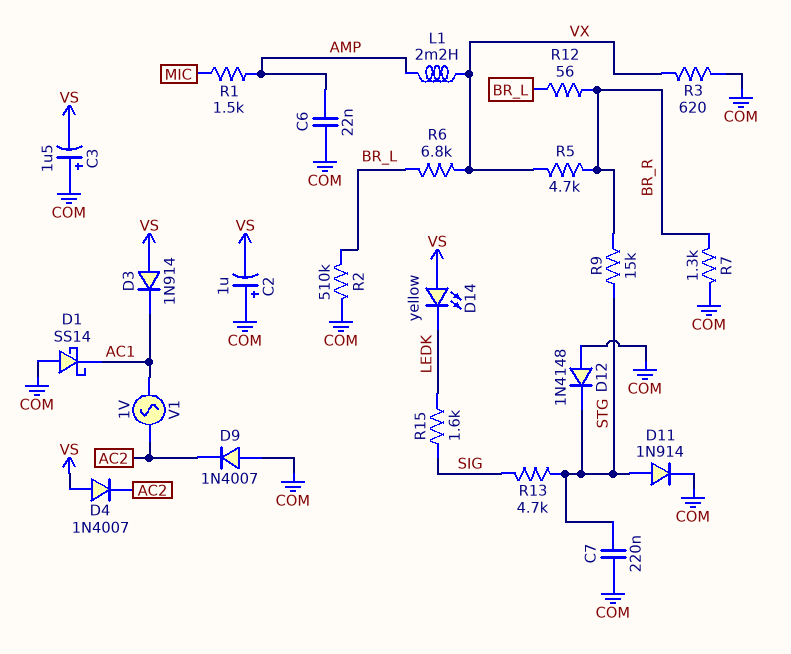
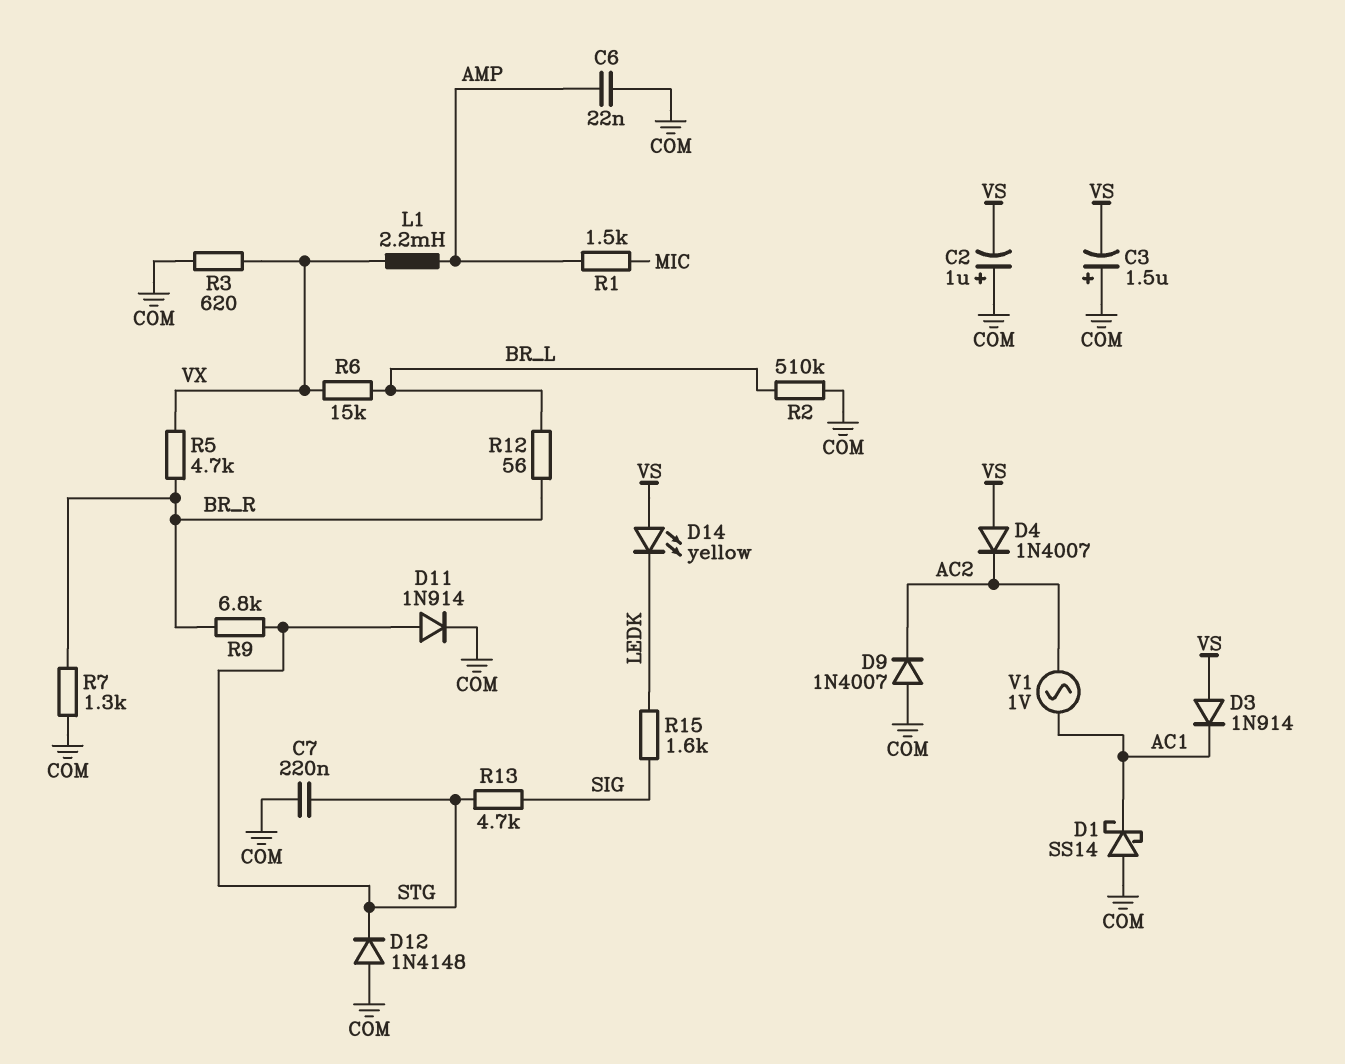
R6: 6.8k (BR_L, VX) -> 15k (BR_L, VX)
R9: 15k (BR_R, STG) -> 6.8k (BR_R, STG)

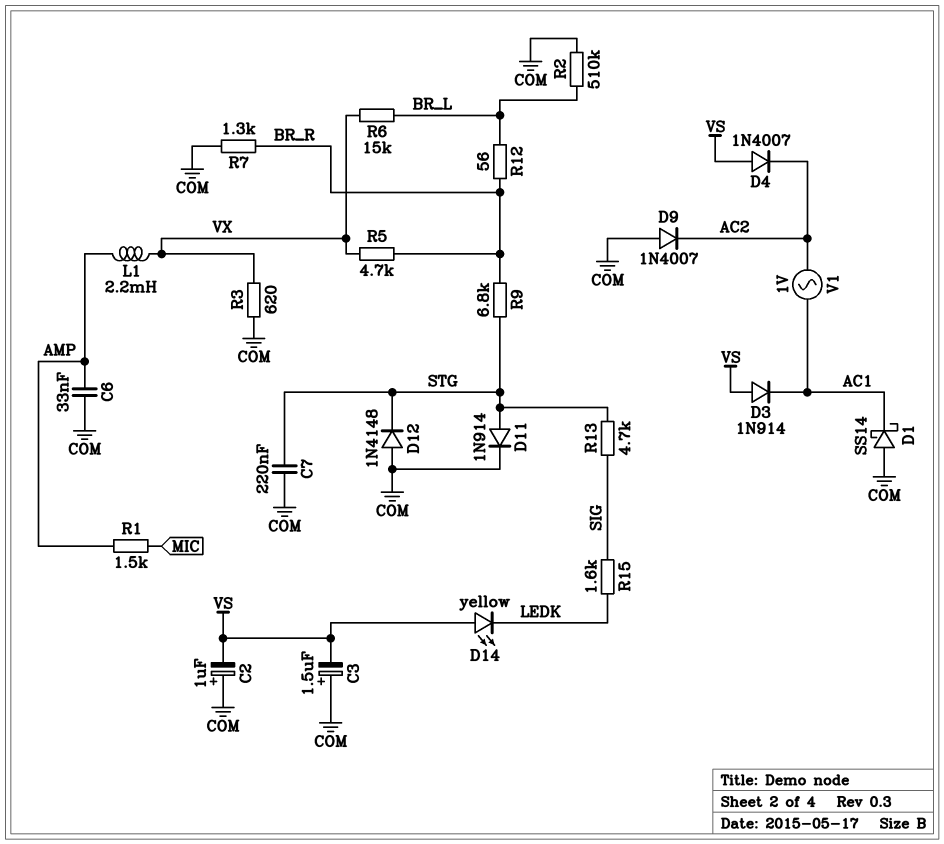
C6: 22nF (AMP, COM) -> 33nF (AMP, COM)

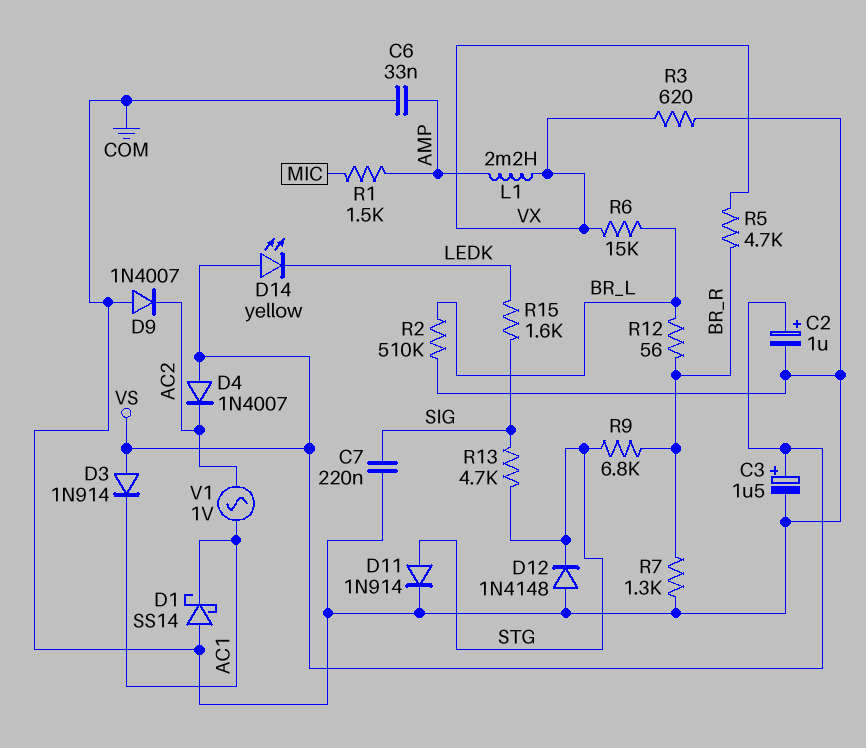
C2: 1uF (plus COM, minus VS) -> 1uF (plus VS, minus COM)
C3: 1.5uF (plus COM, minus VS) -> 1.5uF (plus VS, minus COM)
C7: 220nF (COM, STG) -> 220nF (COM, SIG)

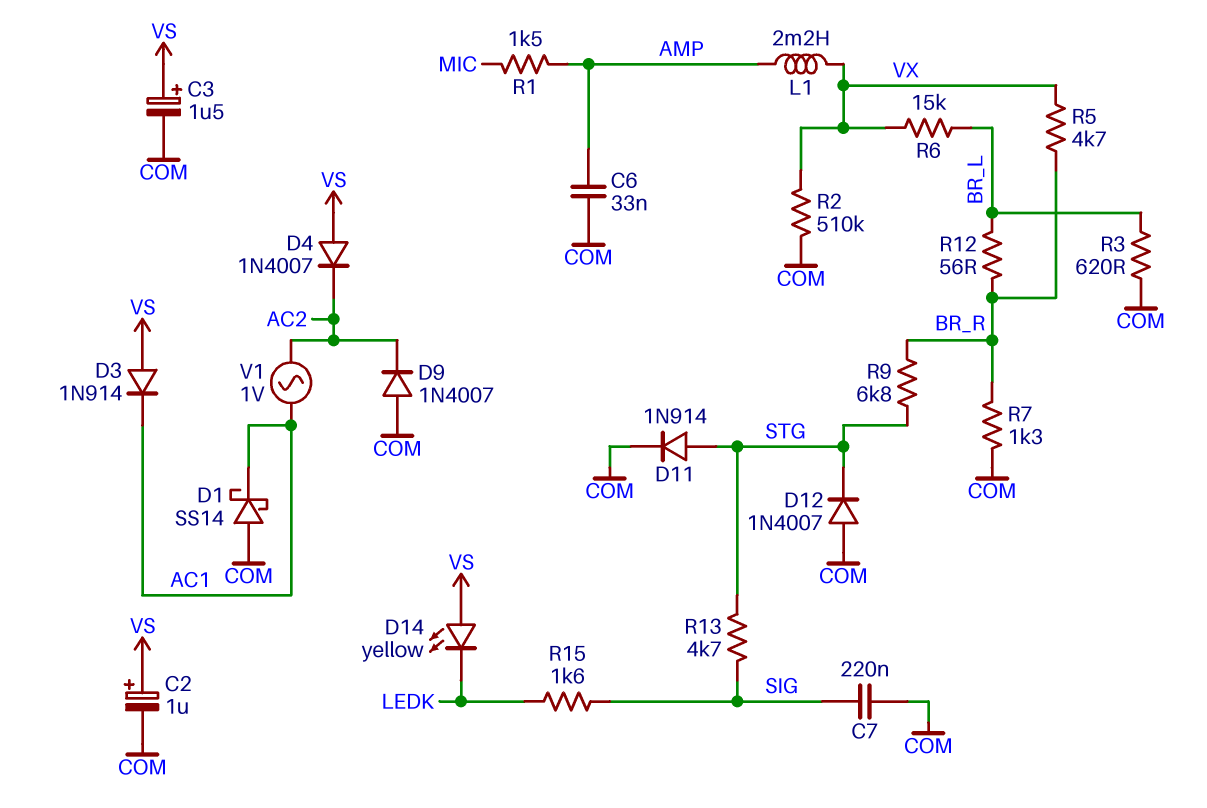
D12: diode 1N4148 (A COM, K STG) -> diode 1N4007 (A COM, K STG)
R2: 510k (BR_L, COM) -> 510k (COM, VX)
R3: 620 (COM, VX) -> 620 (BR_L, COM)

